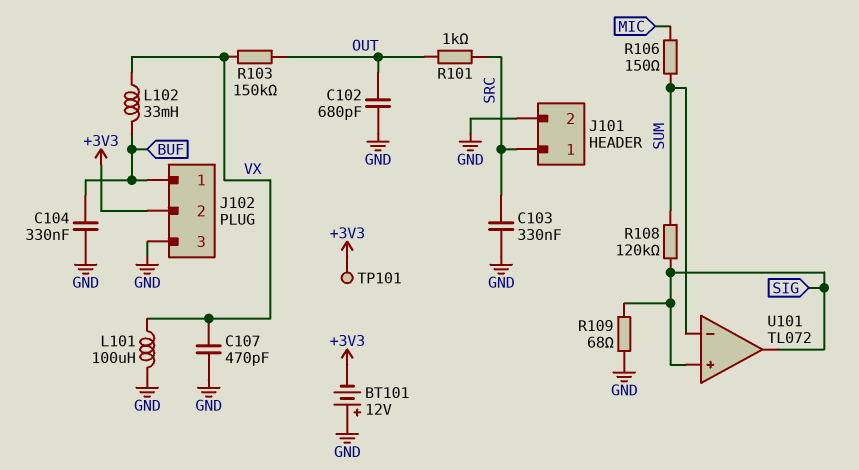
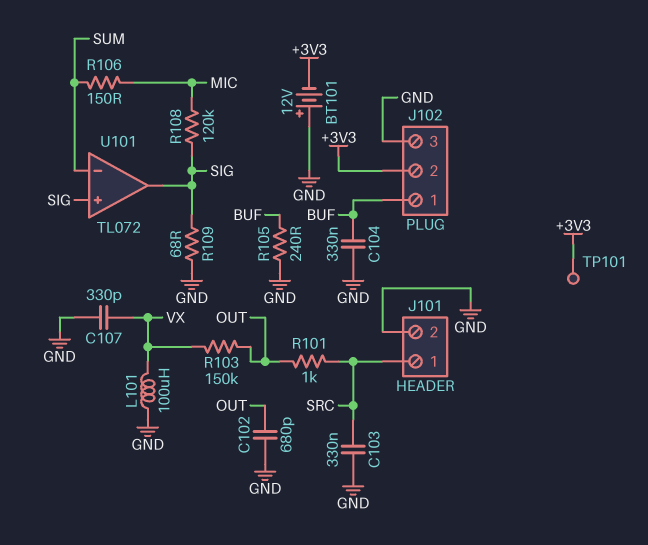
C107: 470pF (GND, VX) -> 330pF (GND, VX)
L102: 33mH (BUF, VX) -> none
R105: none -> 240 (BUF, GND)
R108: 120k (SIG, SUM) -> 120k (MIC, SIG)

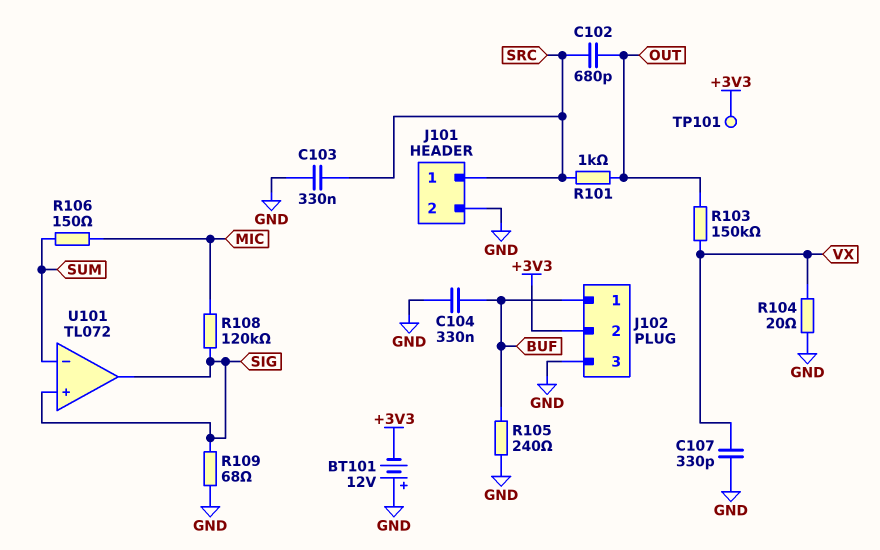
C102: 680pF (GND, OUT) -> 680pF (OUT, SRC)
L101: 100uH (GND, VX) -> none
R104: none -> 20 (GND, VX)

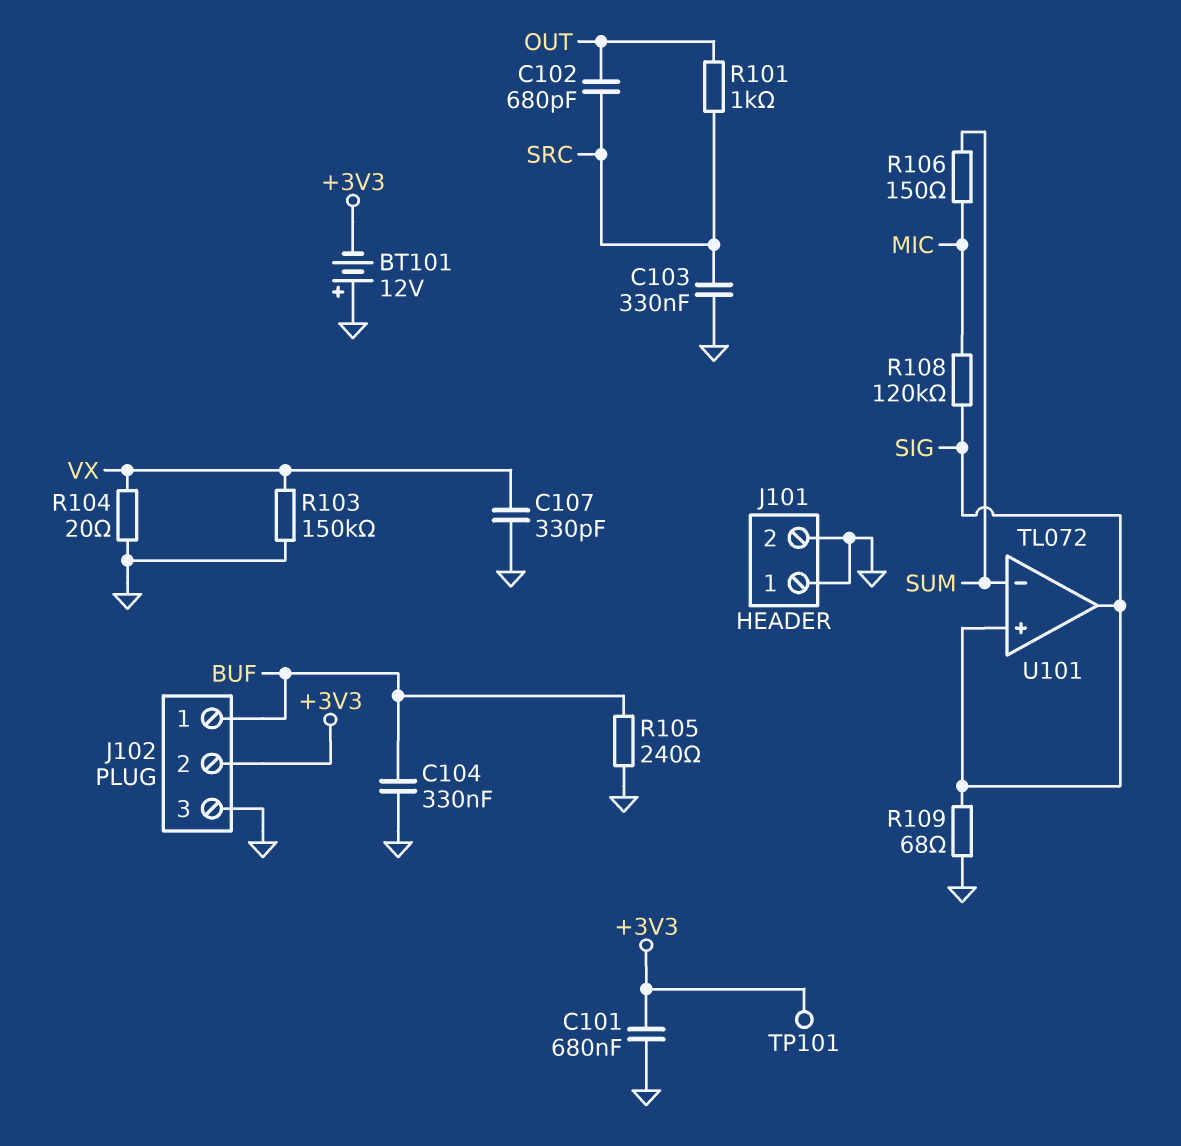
C101: none -> 680nF (+3V3, GND)
J101 pin 1: SRC -> GND
R103: 150k (OUT, VX) -> 150k (GND, VX)

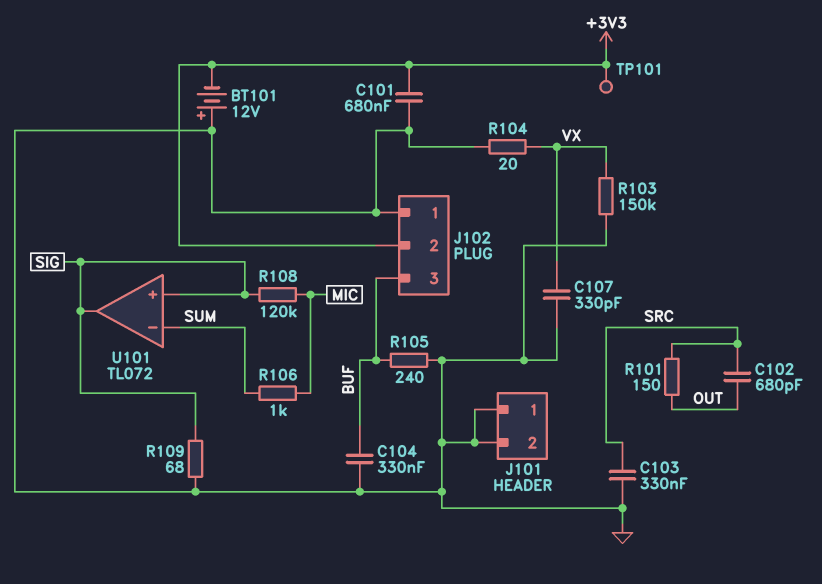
J102 pin 1: BUF -> GND
J102 pin 3: GND -> BUF
R101: 1k (OUT, SRC) -> 150 (OUT, SRC)
R106: 150 (MIC, SUM) -> 1k (MIC, SUM)

